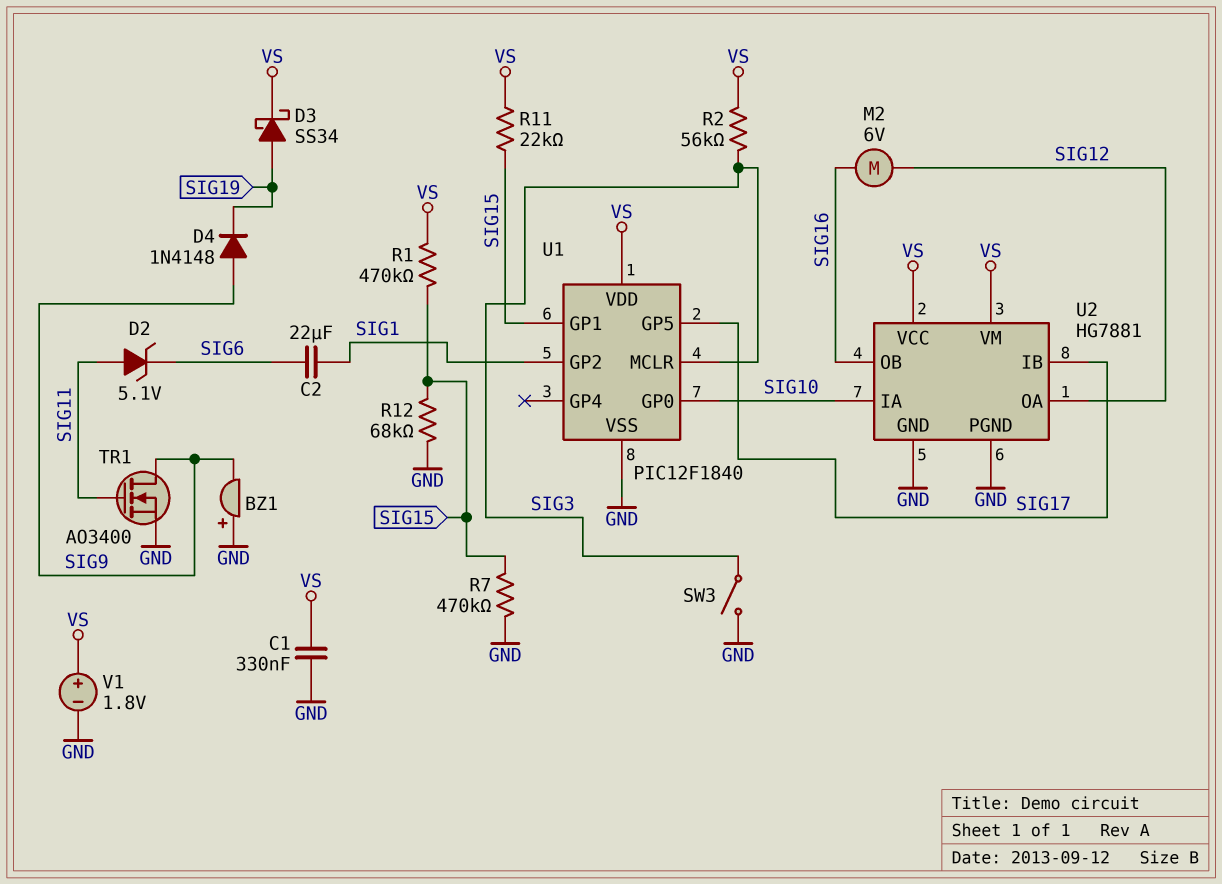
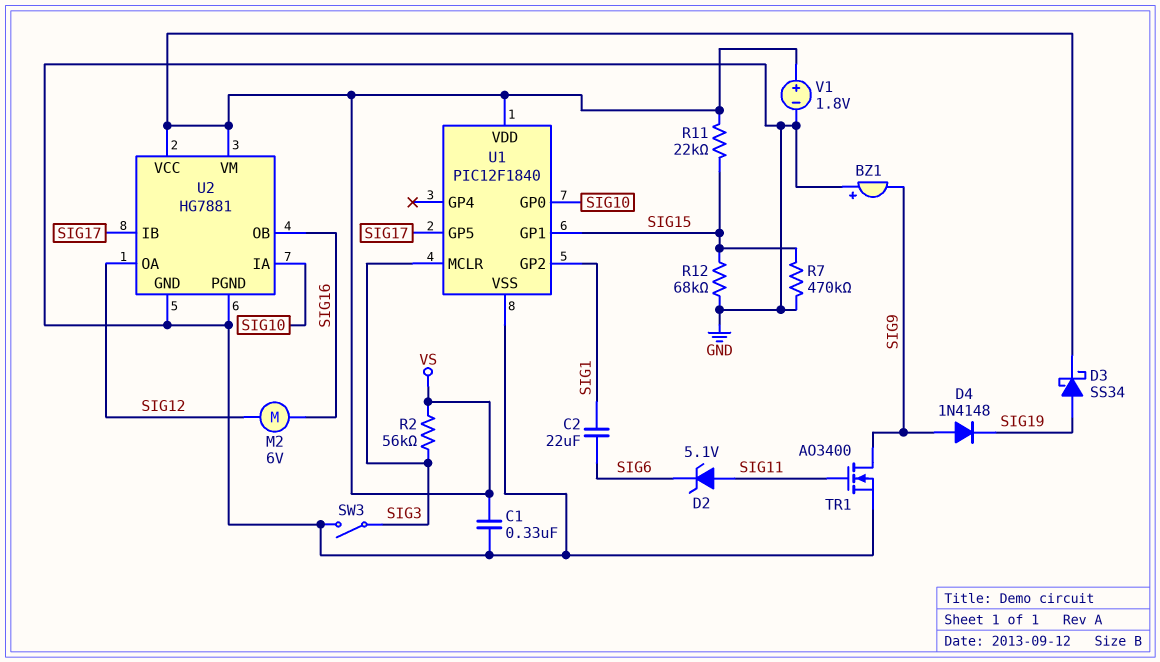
R1: 470k (SIG15, VS) -> none

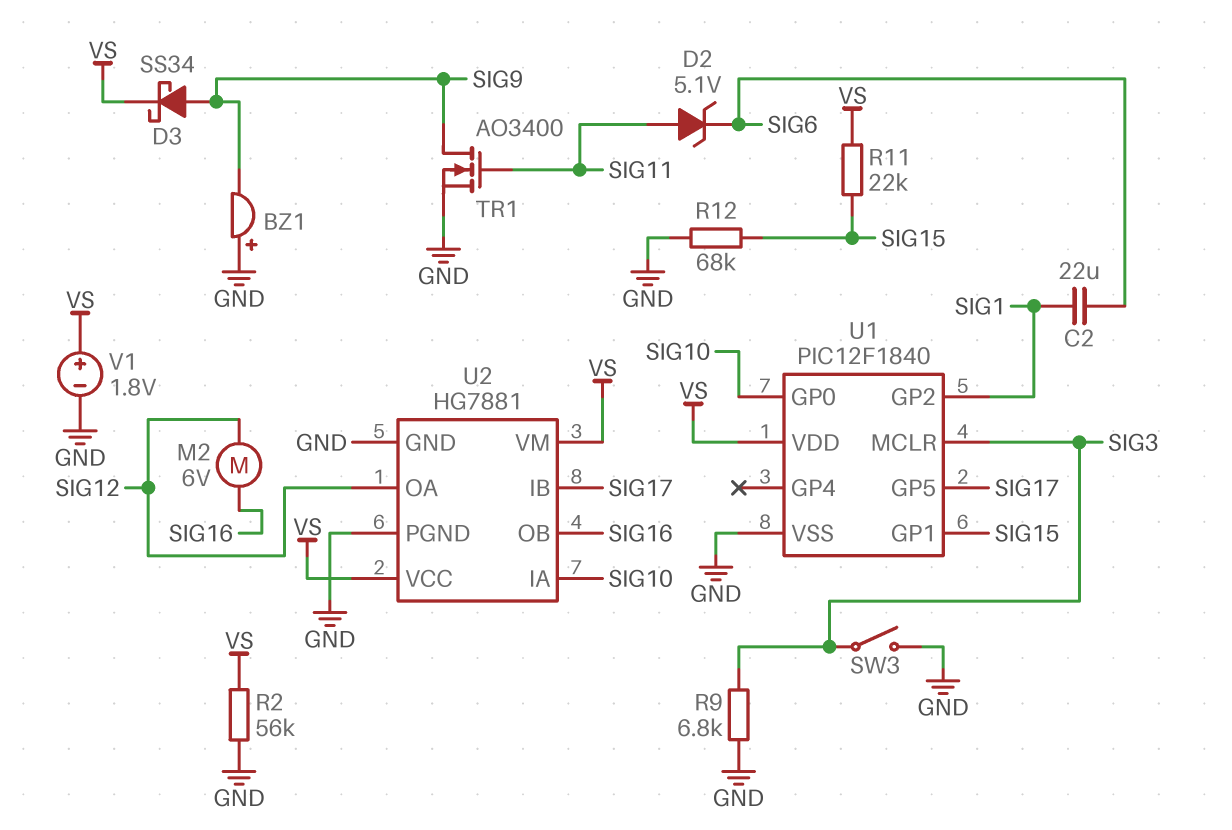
C1: 330nF (GND, VS) -> none
D3: schottky SS34 (A SIG19, K VS) -> schottky SS34 (A SIG9, K VS)
D4: diode 1N4148 (A SIG9, K SIG19) -> none
R2: 56k (SIG3, VS) -> 56k (GND, VS)
R7: 470k (GND, SIG15) -> none
R9: none -> 6.8k (GND, SIG3)

